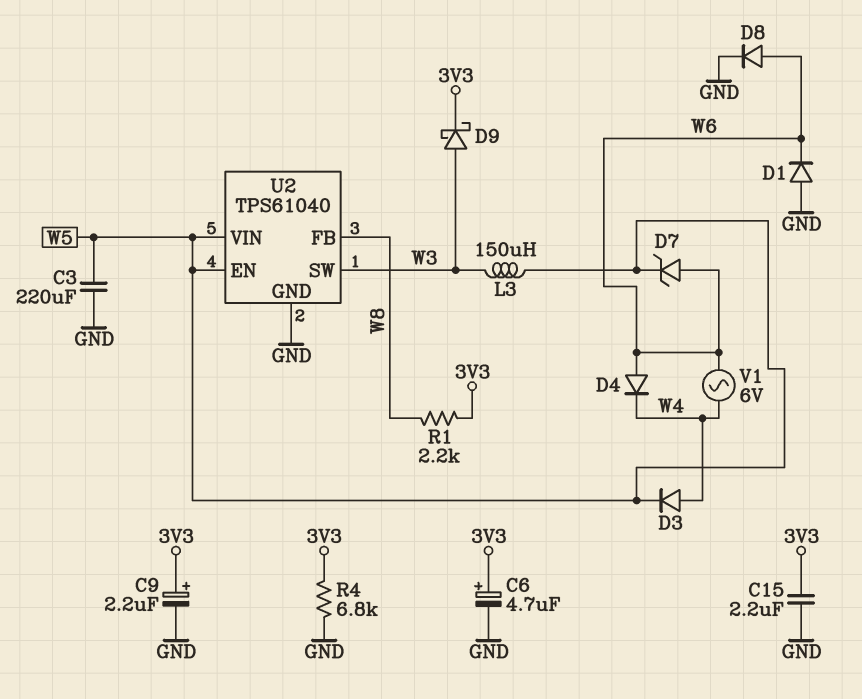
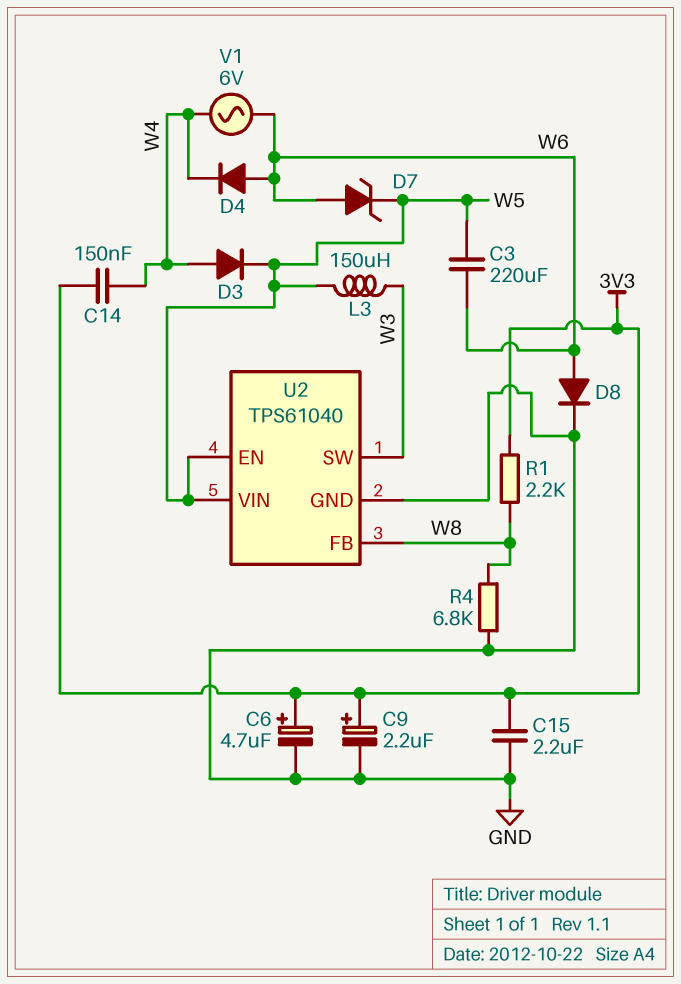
C3: 220uF (GND, W5) -> 220uF (W5, W6)
C14: none -> 150nF (3V3, W4)
D1: diode (A GND, K W6) -> none
D9: schottky (A W3, K 3V3) -> none
R4: 6.8k (3V3, GND) -> 6.8k (GND, W8)

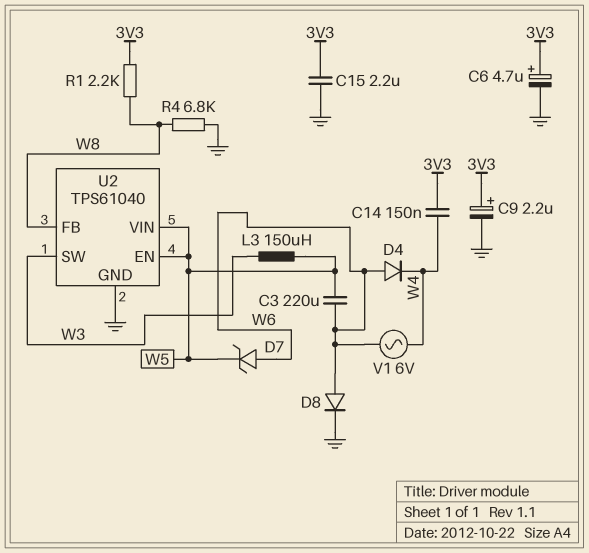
D3: diode (A W4, K W5) -> none

